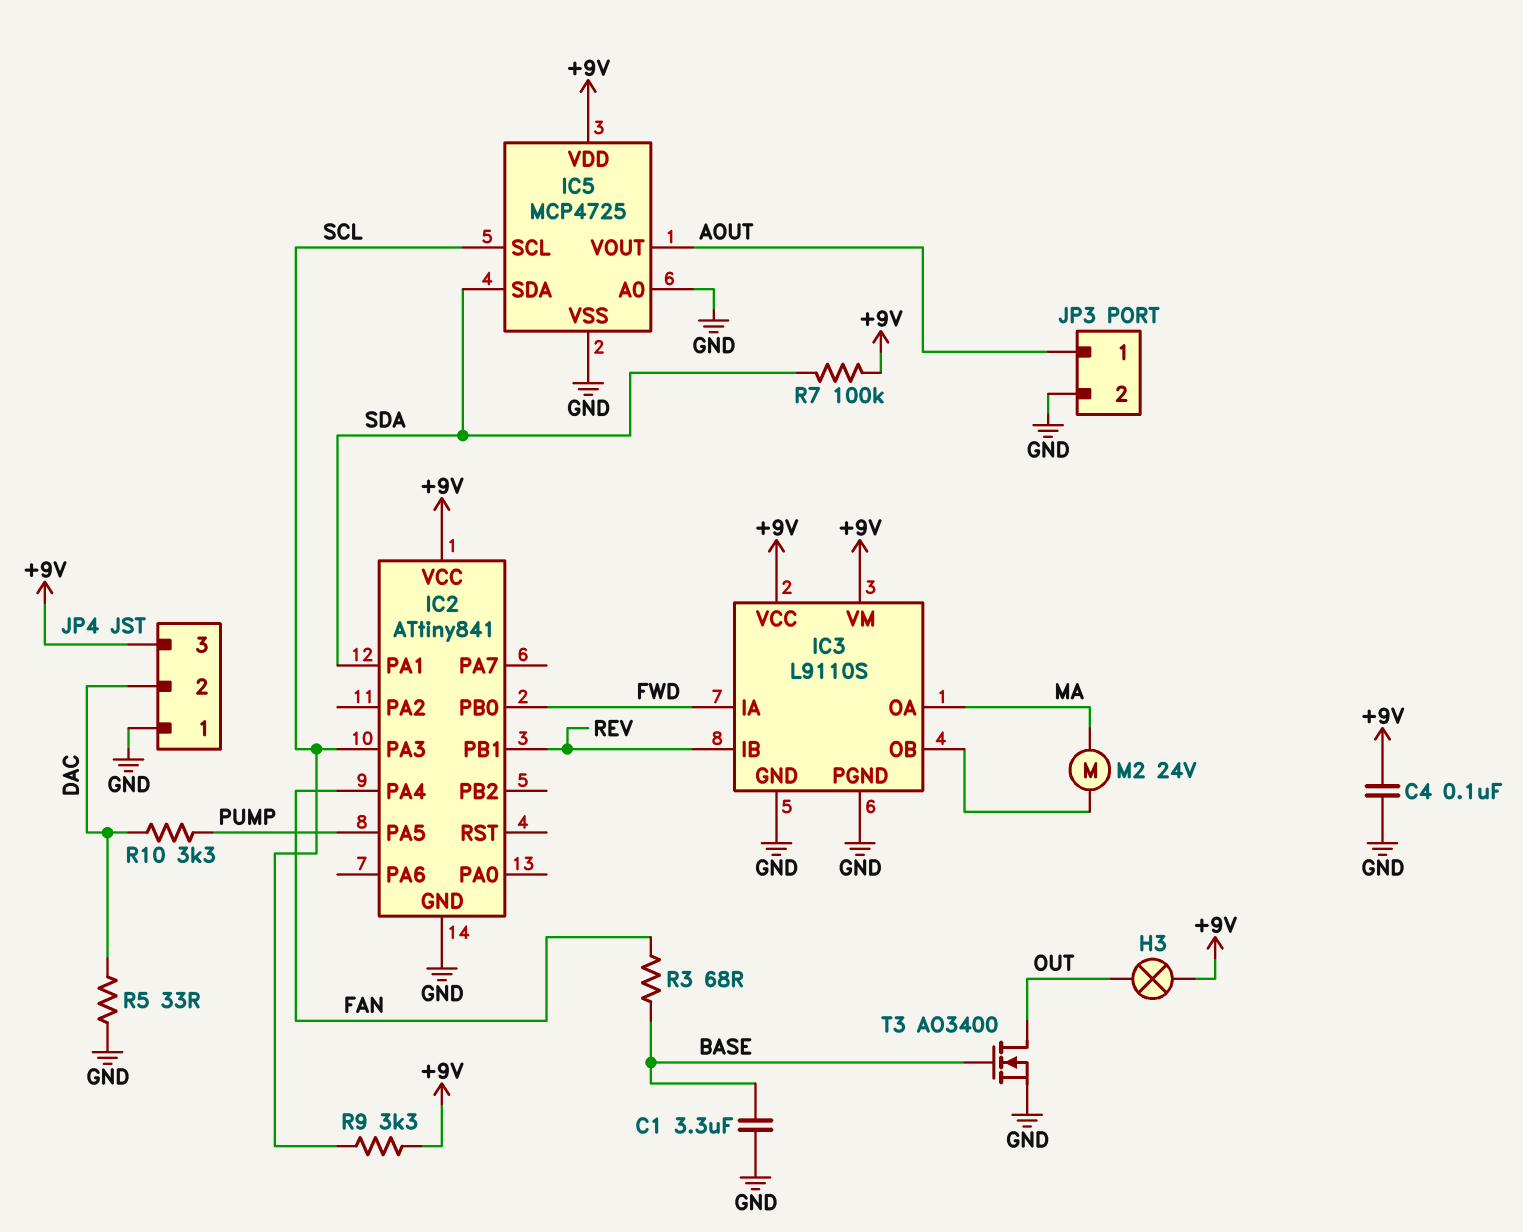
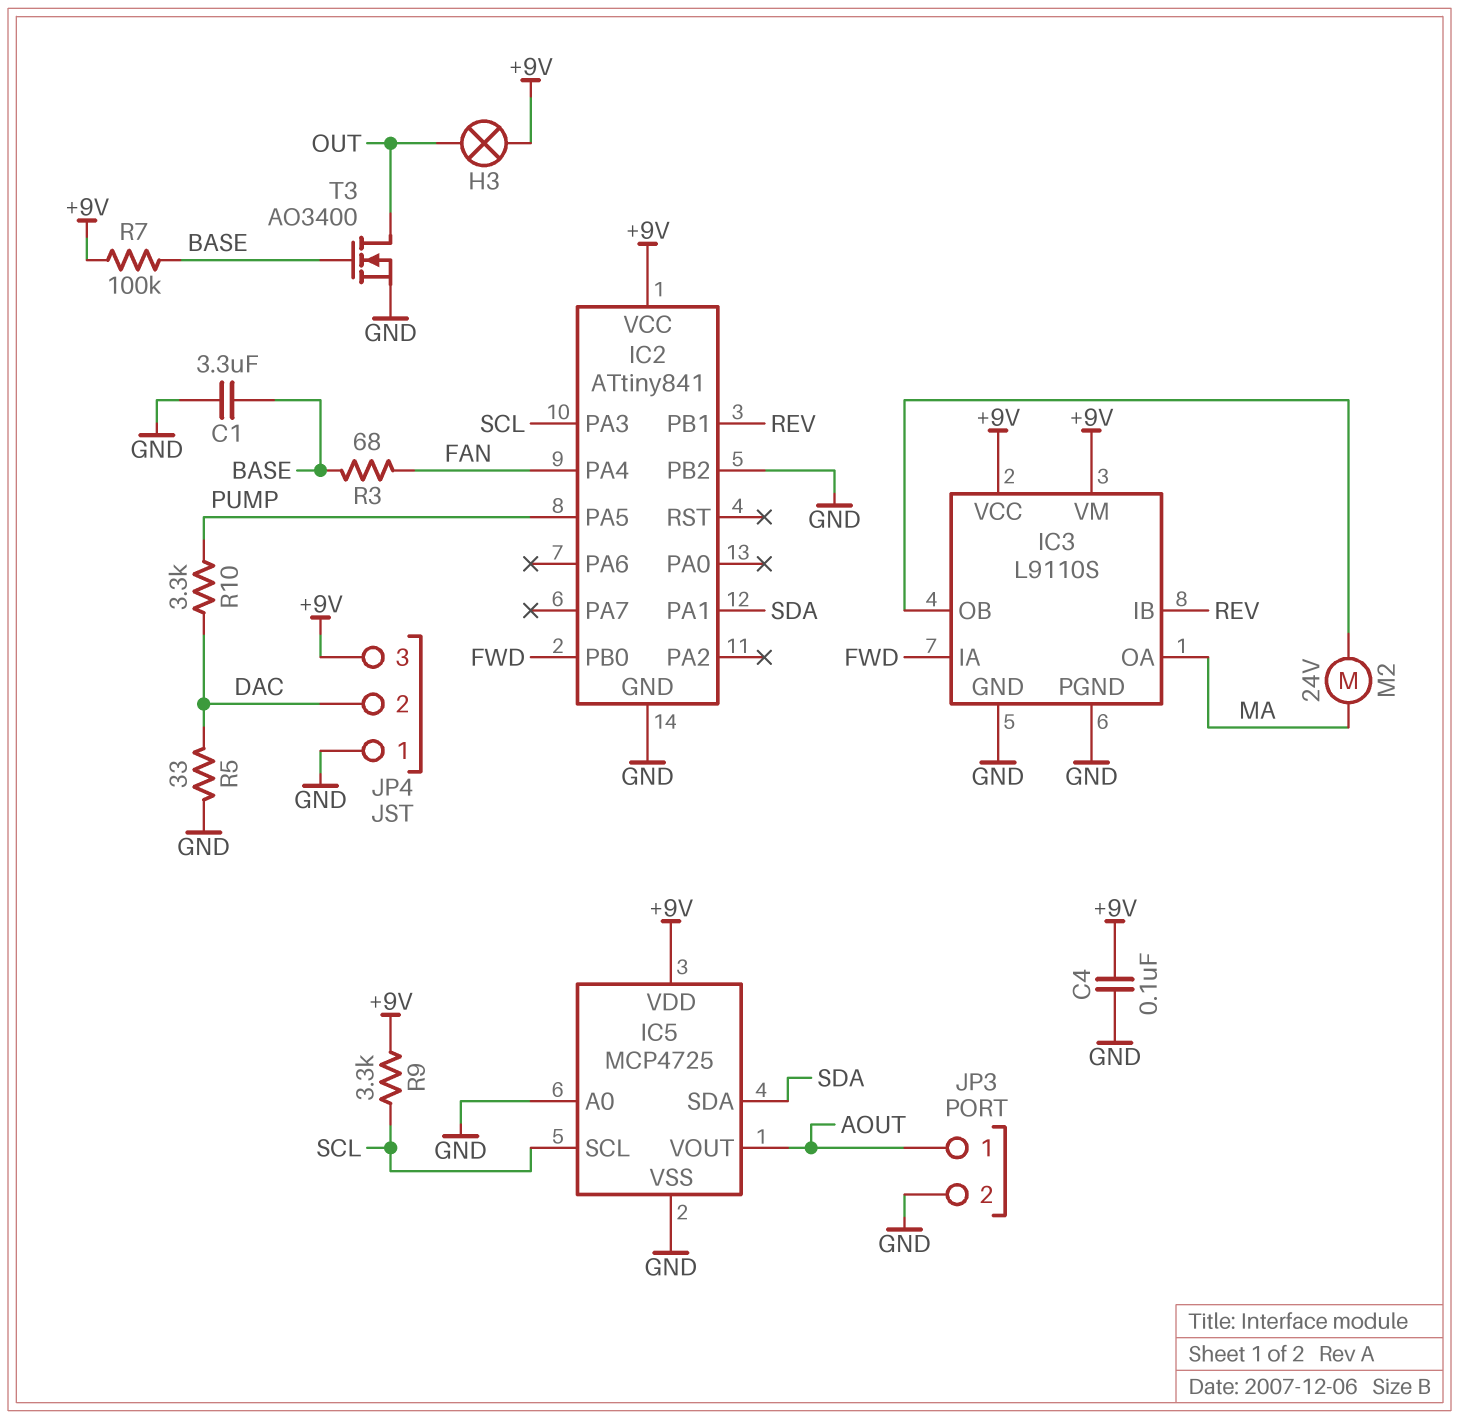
IC2 pin PB2: none -> GND
R7: 100k (+9V, SDA) -> 100k (+9V, BASE)

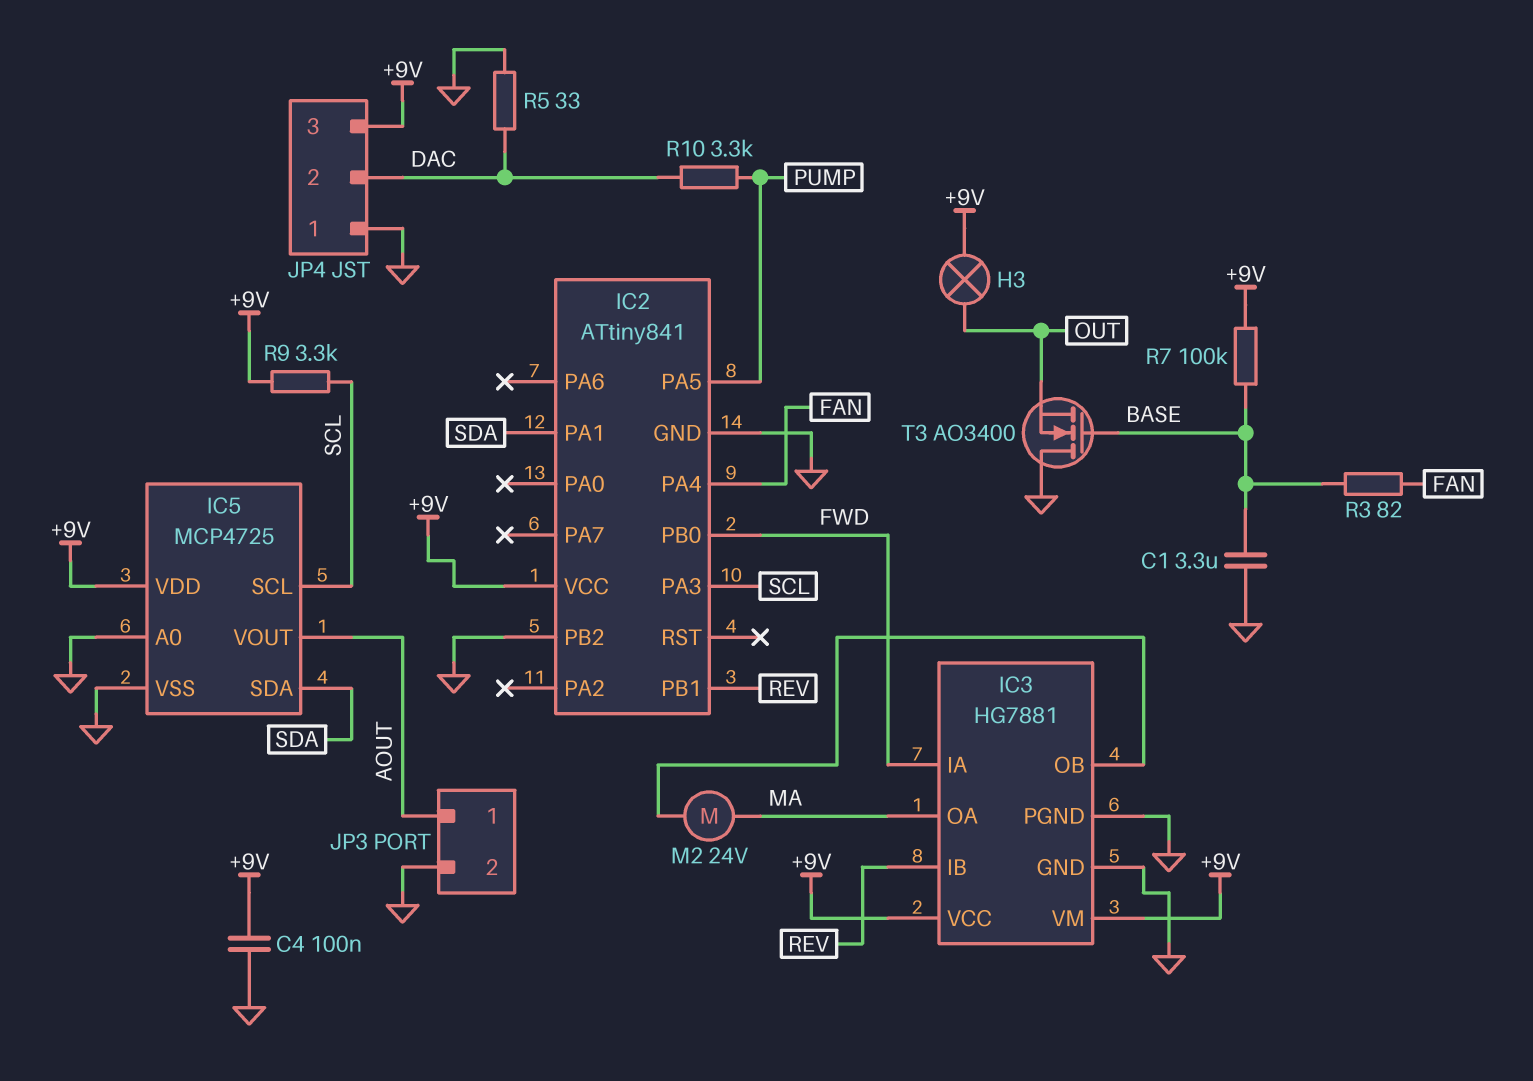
IC3: L9110S -> HG7881
R3: 68 (BASE, FAN) -> 82 (BASE, FAN)
T3: NMOS AO3400 (G BASE, D OUT, S GND) -> NMOS AO3400 (G BASE, D GND, S OUT)

